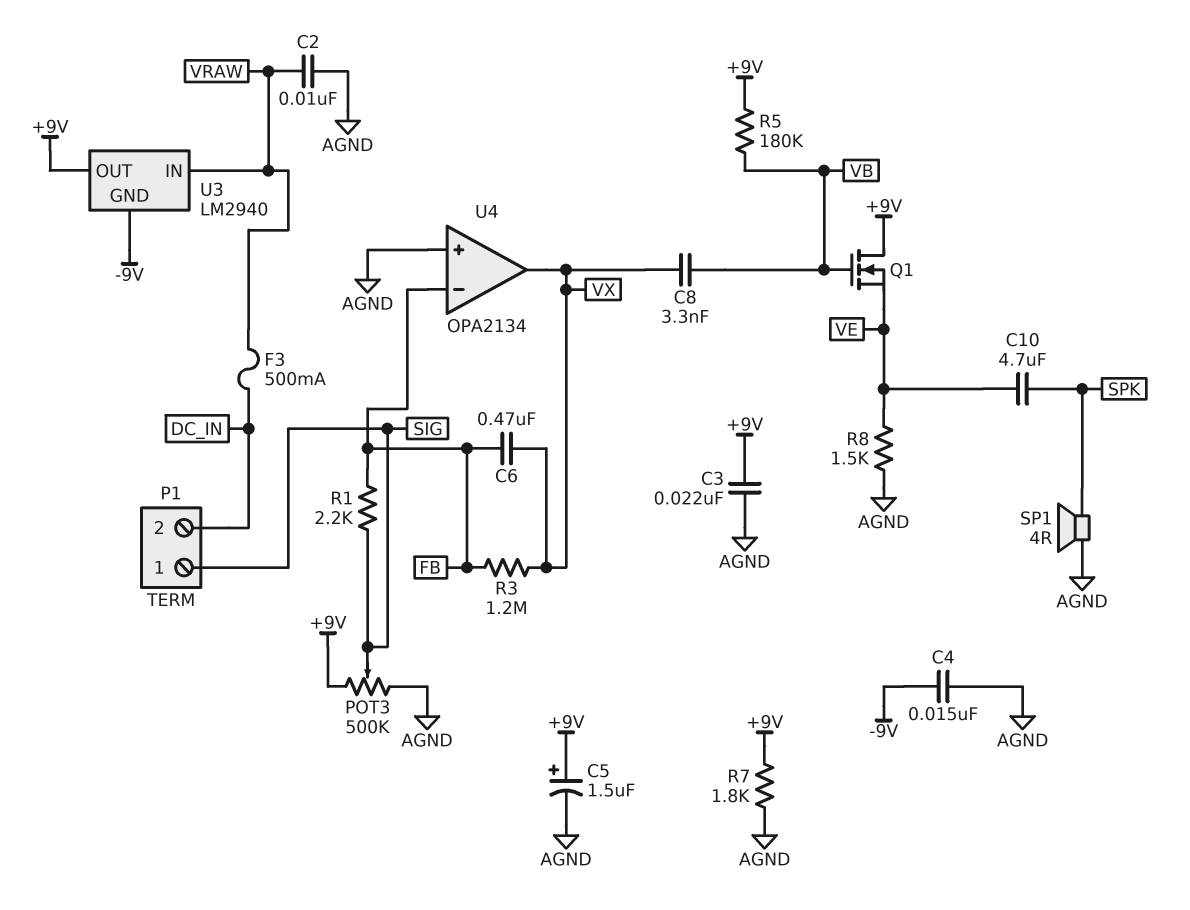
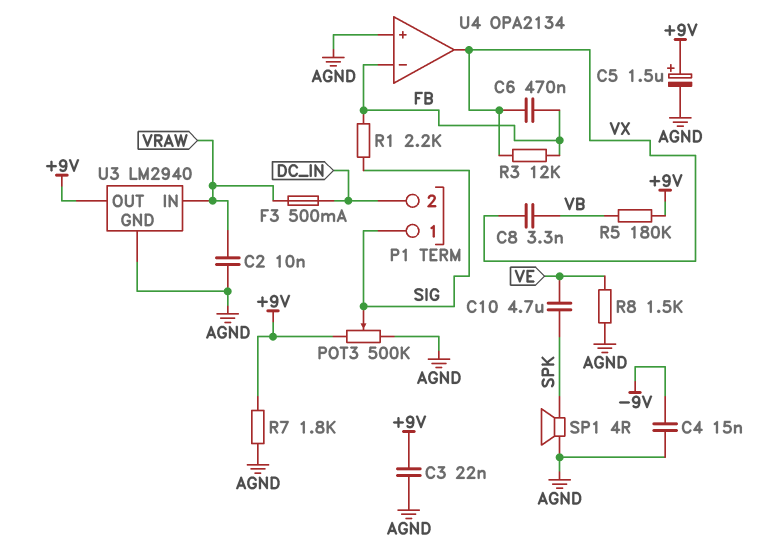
Q1: NMOS (G VB, D +9V, S VE) -> none
R3: 1.2M (FB, VX) -> 12k (FB, VX)
U3 pin GND: -9V -> AGND

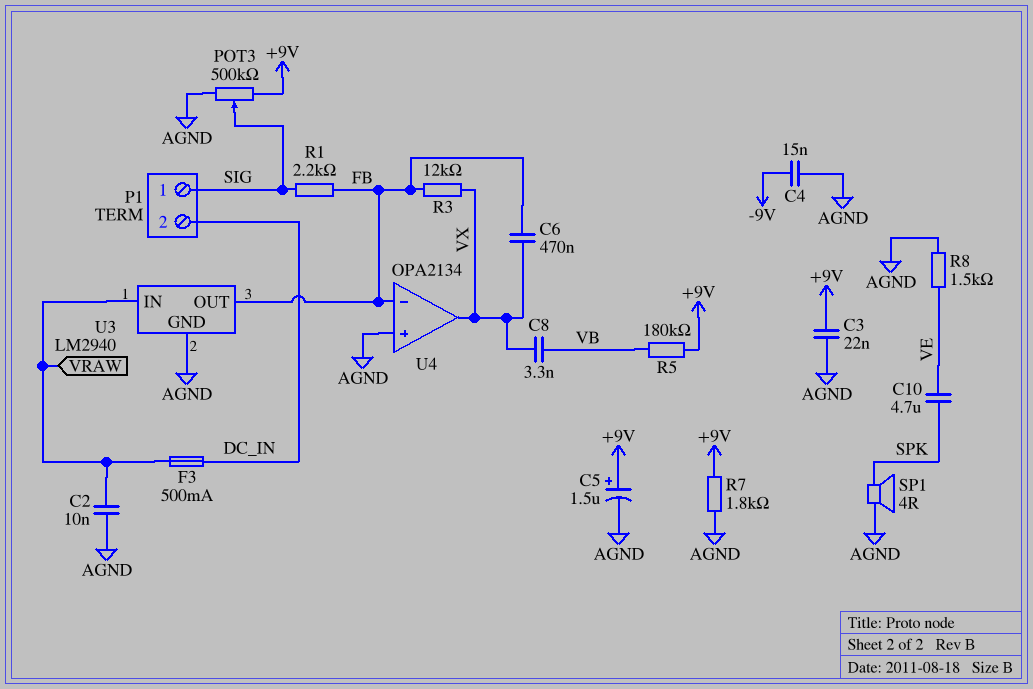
U3 pin OUT: +9V -> FB

